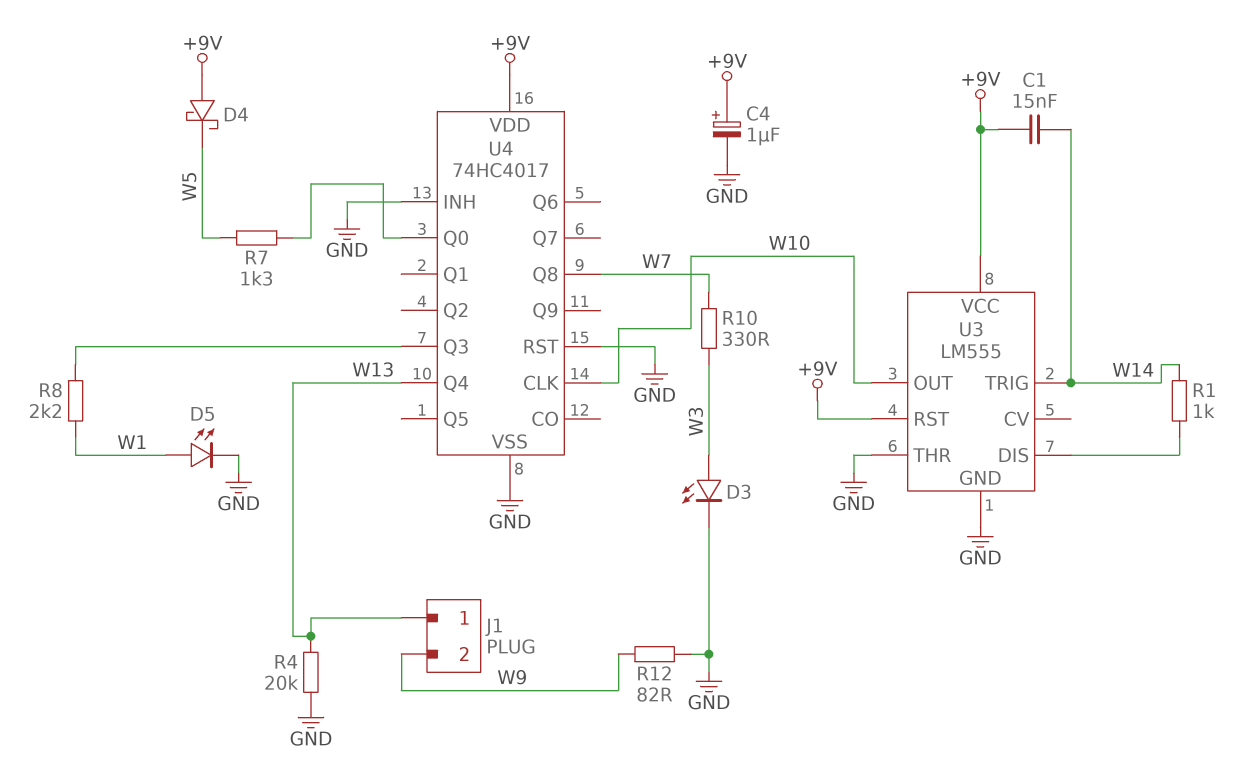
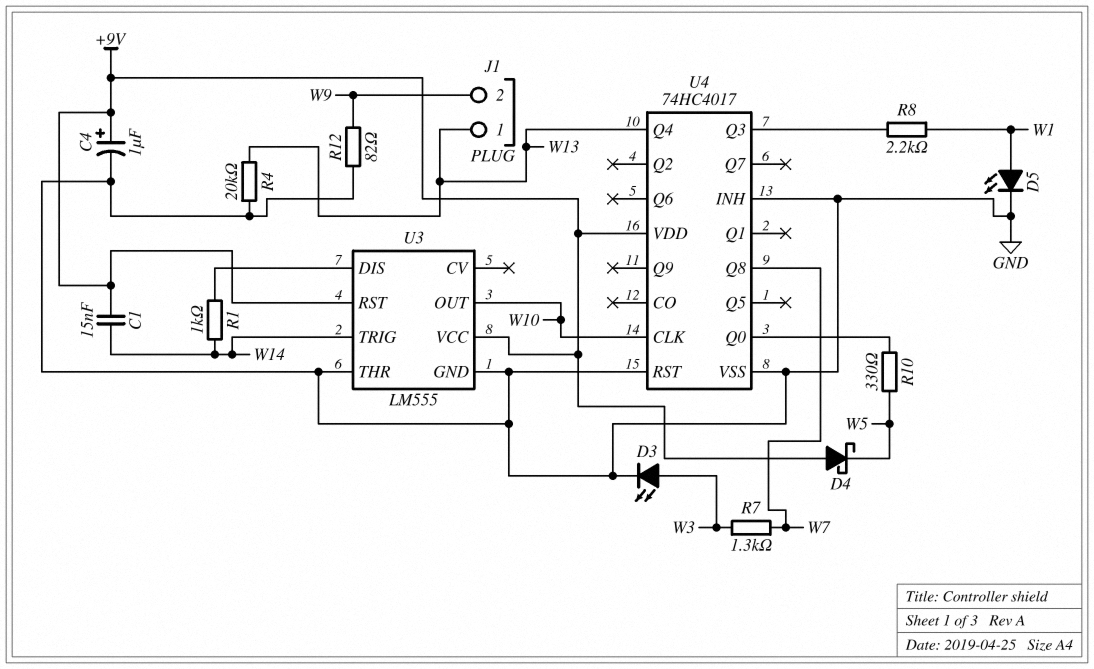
R7: 1.3k (U4/Q0, W5) -> 1.3k (W3, W7)
R10: 330 (W3, W7) -> 330 (U4/Q0, W5)

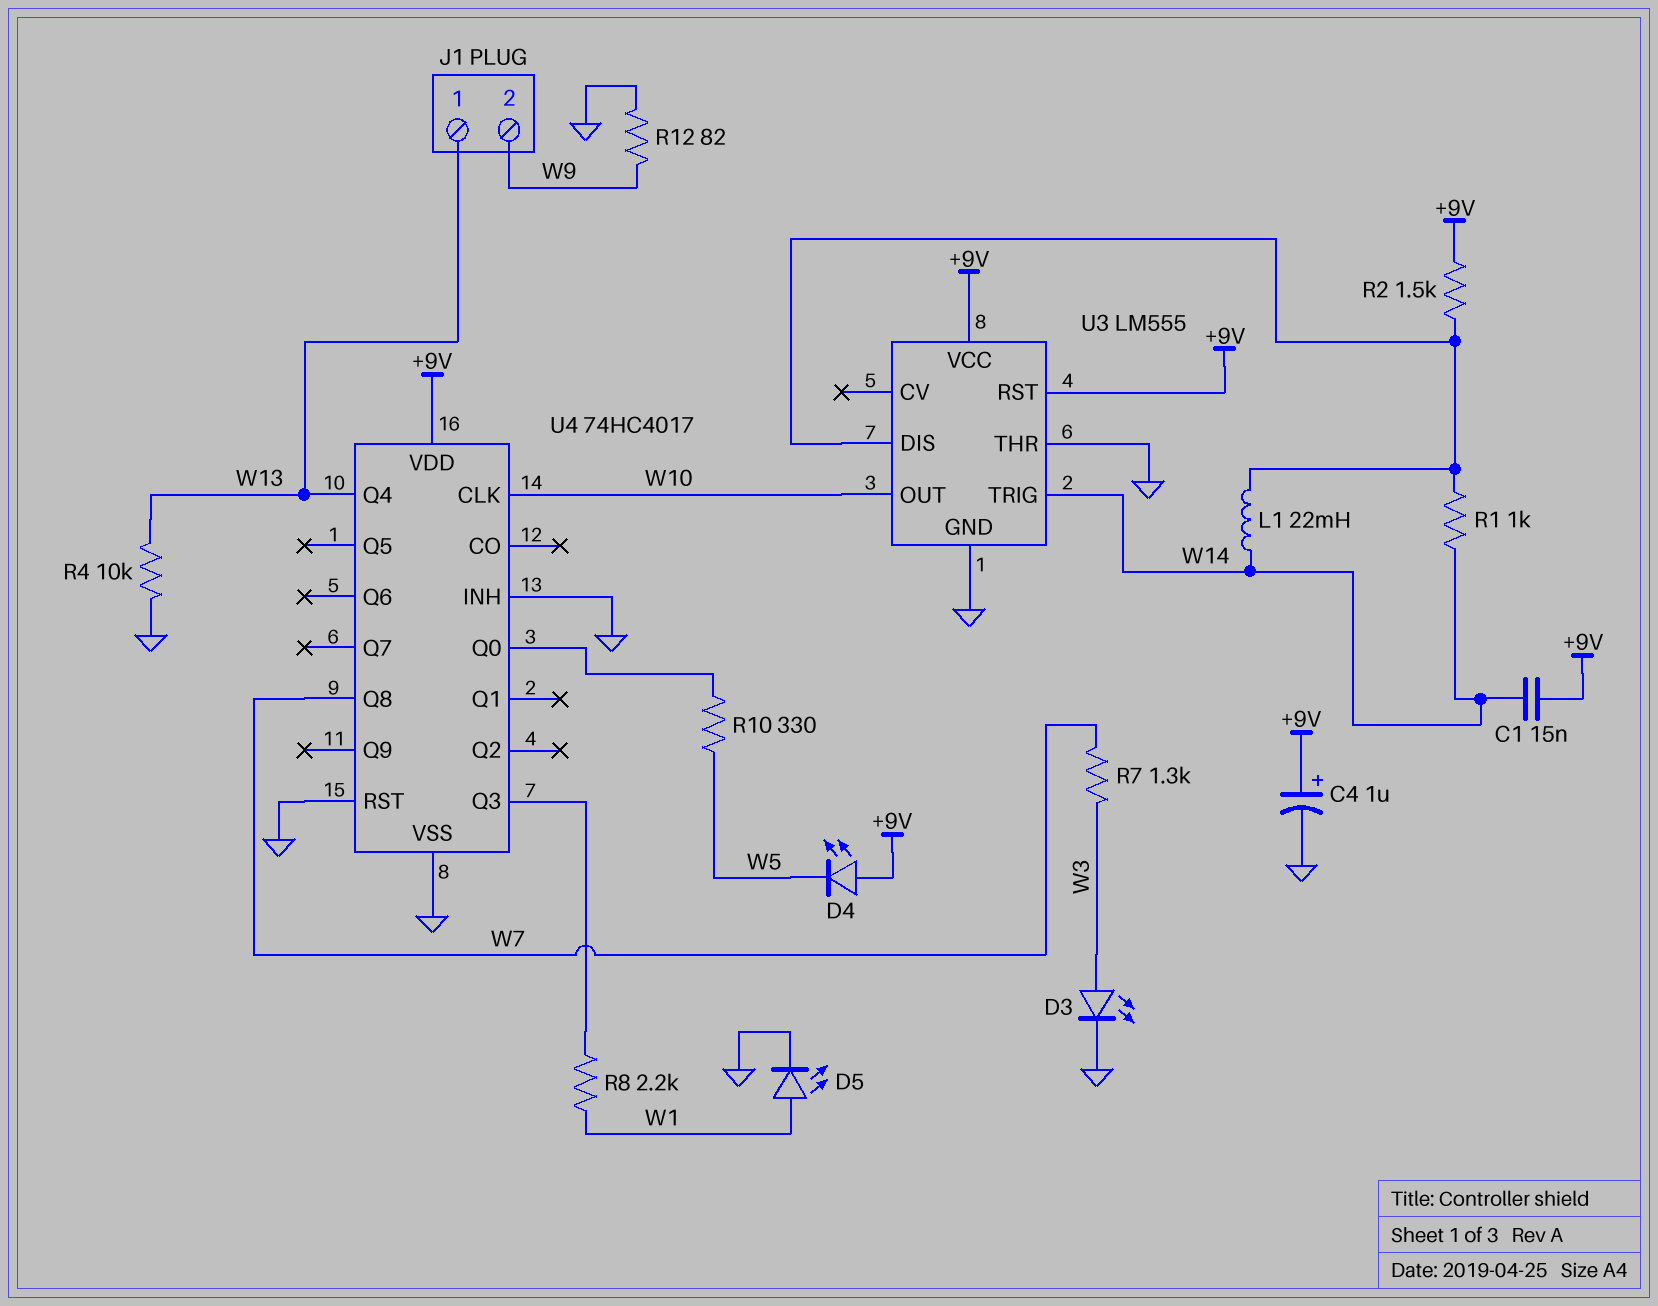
D4: schottky (A +9V, K W5) -> LED (A +9V, K W5)
L1: none -> 22mH (U3/DIS, W14)
R2: none -> 1.5k (+9V, U3/DIS)
R4: 20k (GND, W13) -> 10k (GND, W13)

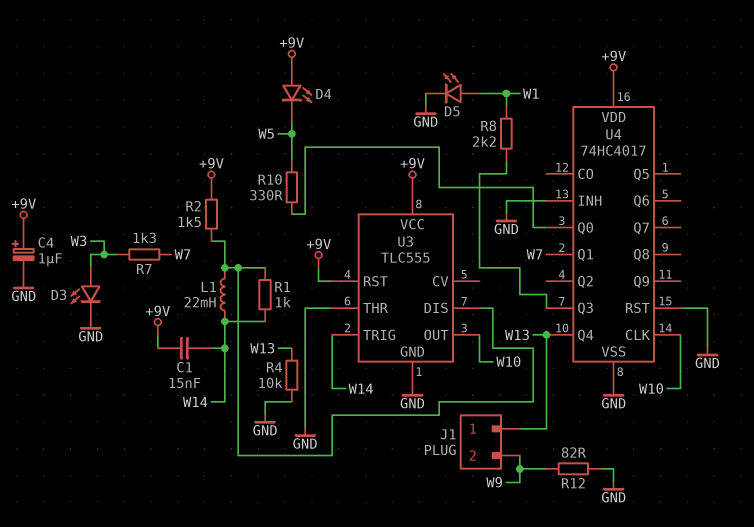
U3: LM555 -> TLC555
U4 pin Q1: none -> W7
U4 pin Q8: W7 -> none

